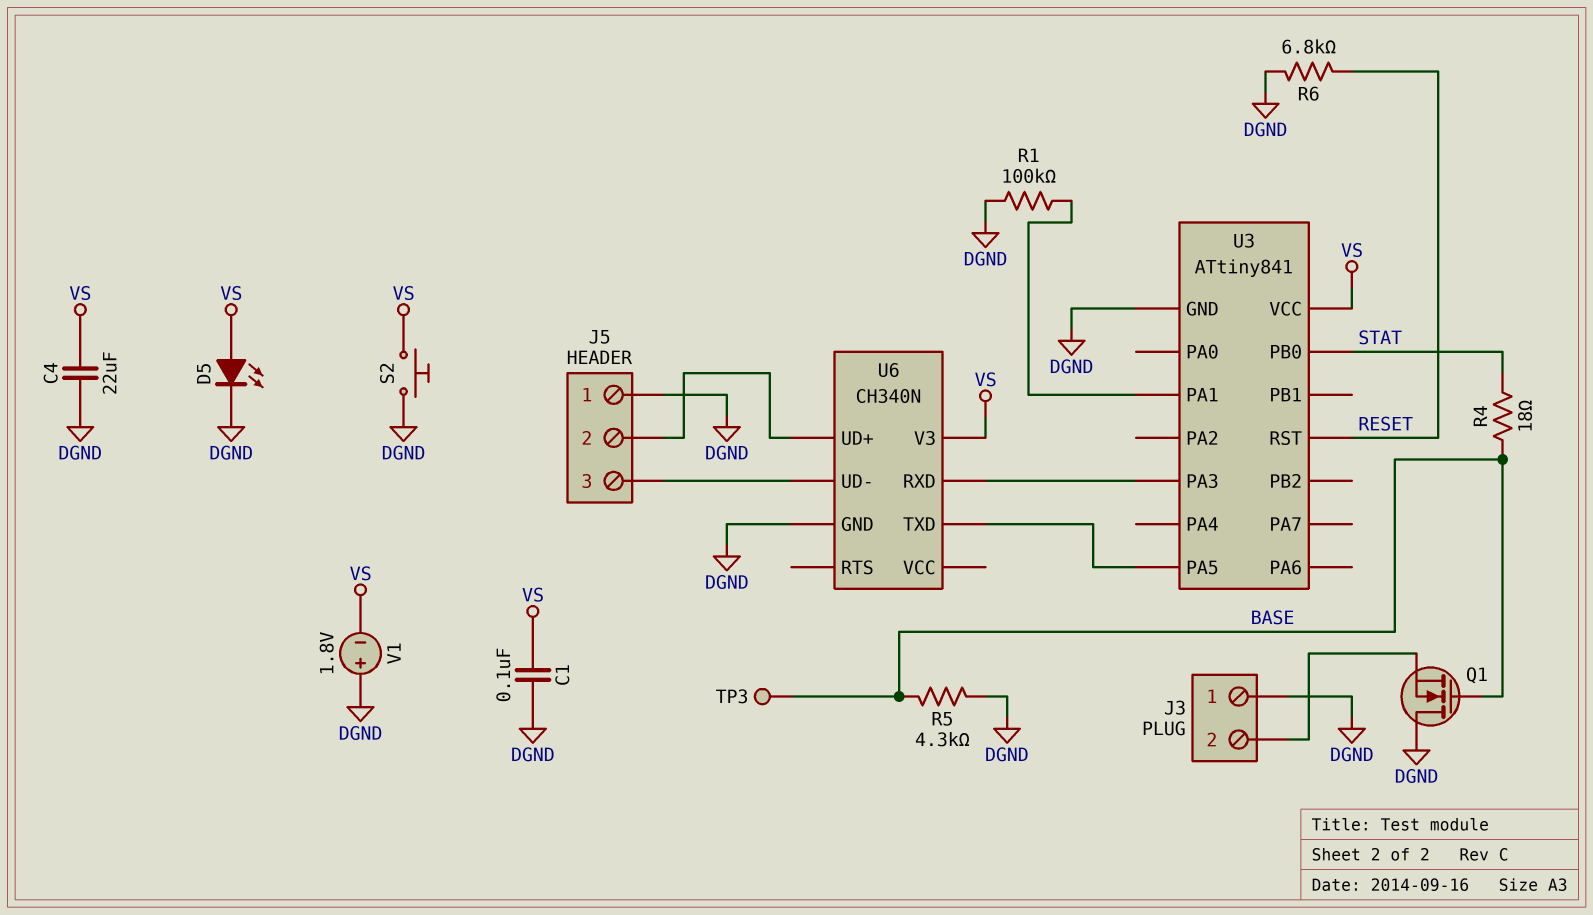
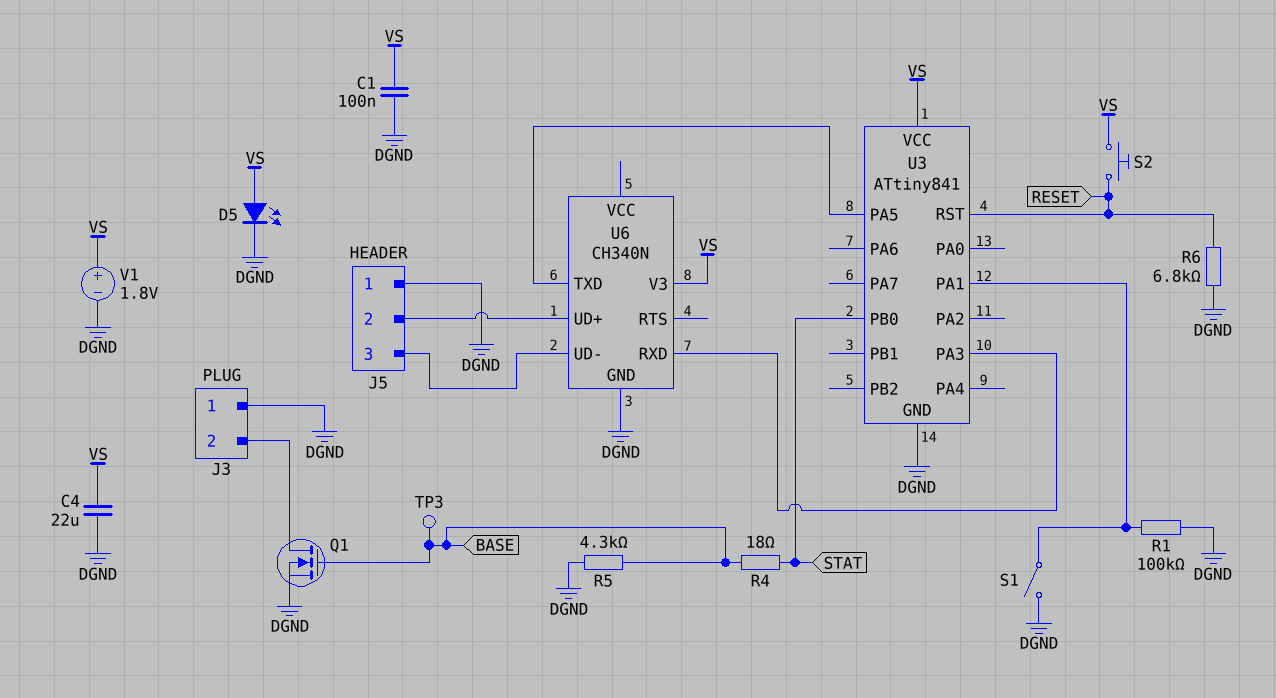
Q1: NMOS (G BASE, D DGND, S J3/2) -> NMOS (G BASE, D J3/2, S DGND)
S1: none -> switch (DGND, U3/PA1)
S2: button (DGND, VS) -> button (RESET, VS)
V1: 1.8V (plus DGND, minus VS) -> 1.8V (plus VS, minus DGND)

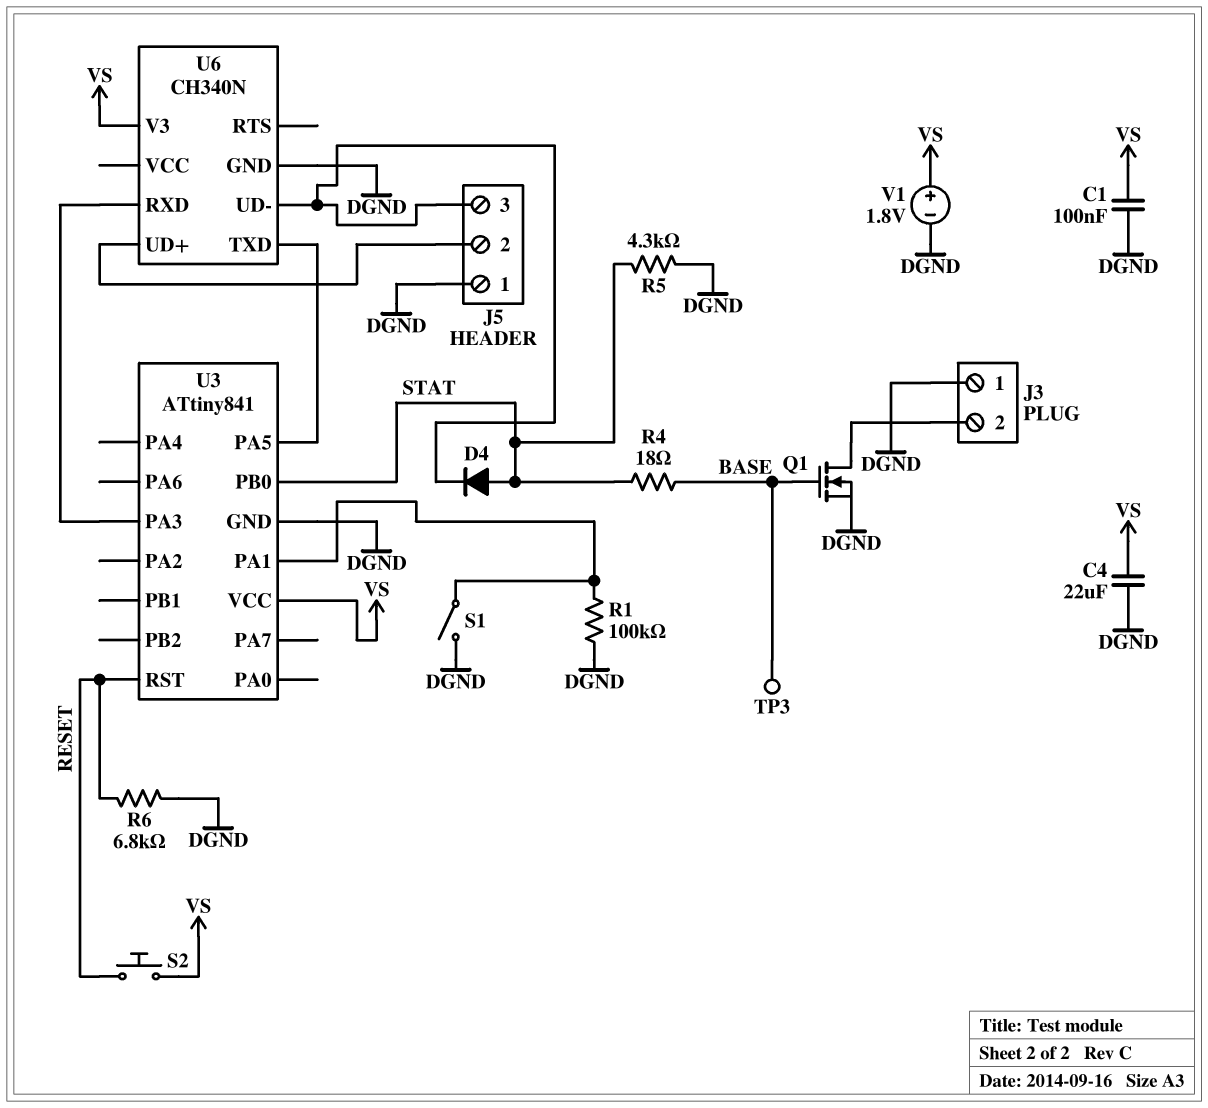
D4: none -> diode (A STAT, K J5/3)
D5: LED (A VS, K DGND) -> none
R5: 4.3k (BASE, DGND) -> 4.3k (DGND, STAT)

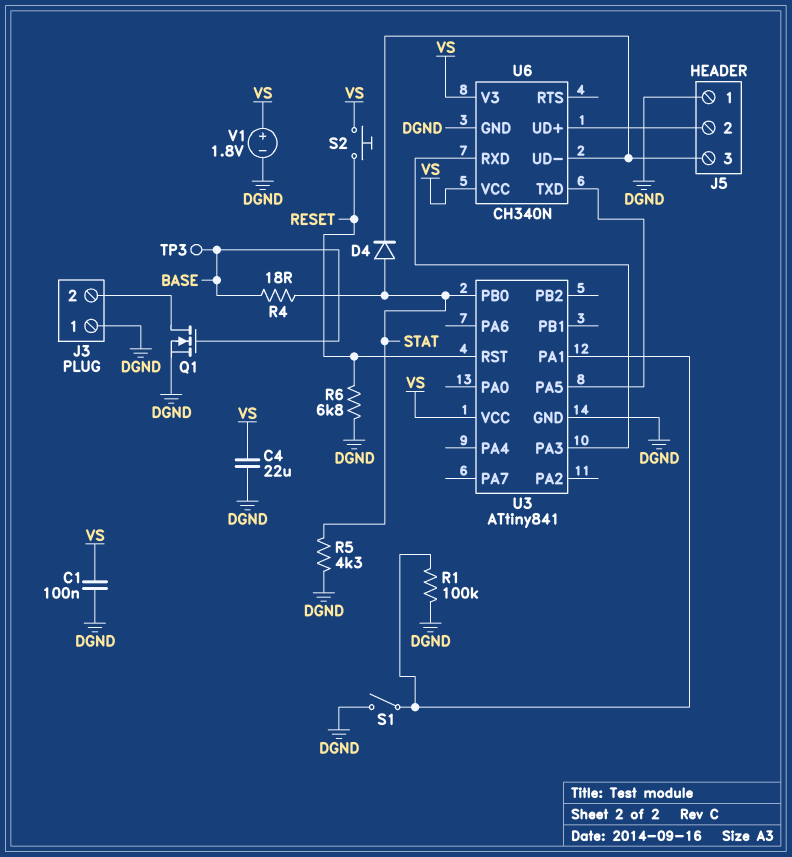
U6 pin VCC: none -> VS

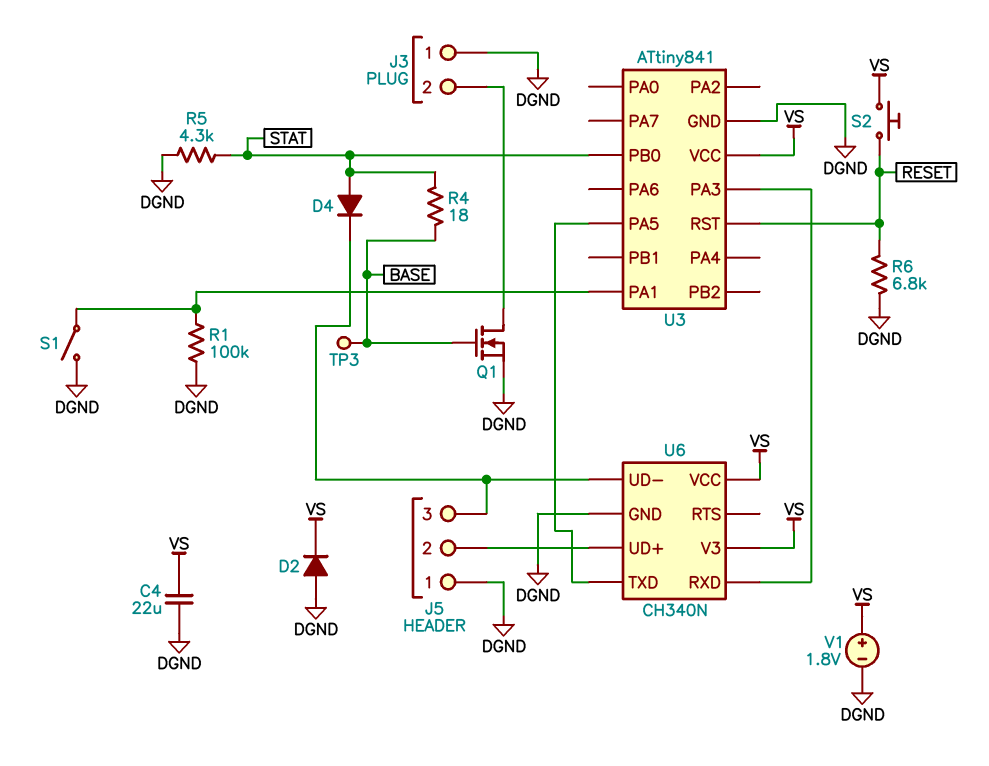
C1: 100nF (DGND, VS) -> none
D2: none -> diode (A DGND, K VS)

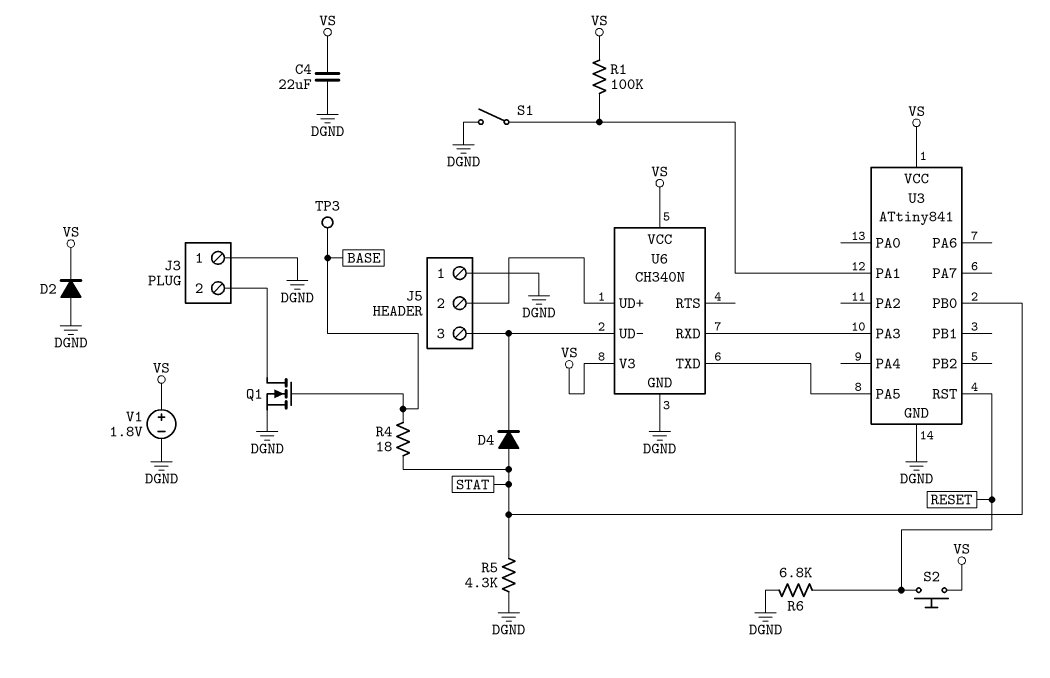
R1: 100k (DGND, U3/PA1) -> 100k (U3/PA1, VS)

